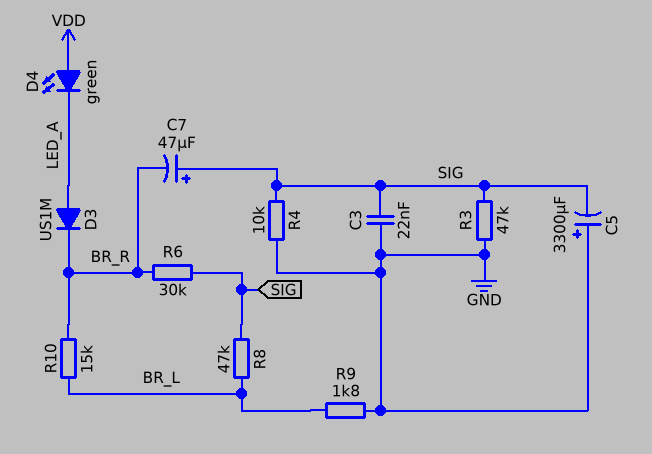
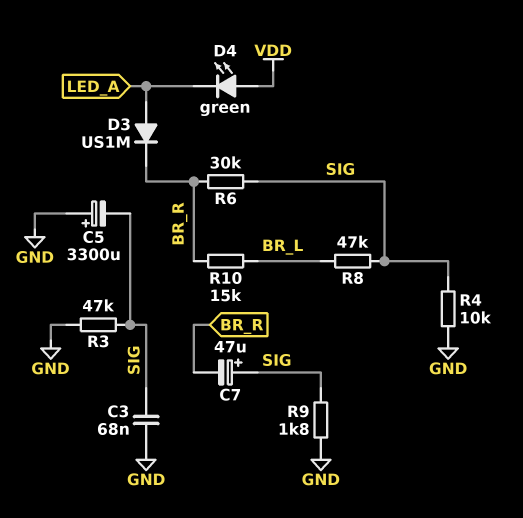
C3: 22nF (GND, SIG) -> 68nF (GND, SIG)
R9: 1.8k (BR_L, GND) -> 1.8k (GND, SIG)

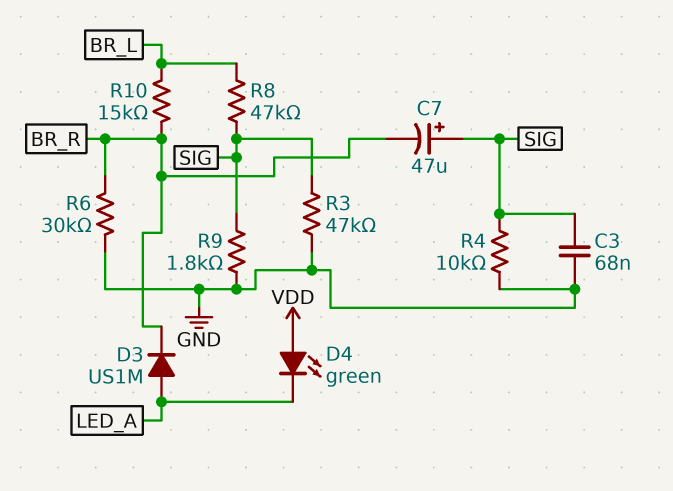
C5: 3300uF (plus GND, minus SIG) -> none
R6: 30k (BR_R, SIG) -> 30k (BR_R, GND)

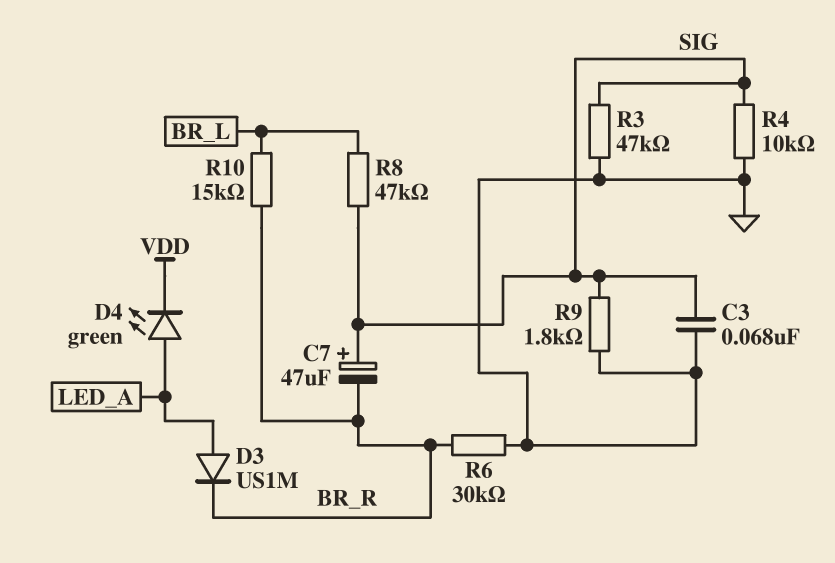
D4: LED green (A VDD, K LED_A) -> LED green (A LED_A, K VDD)

